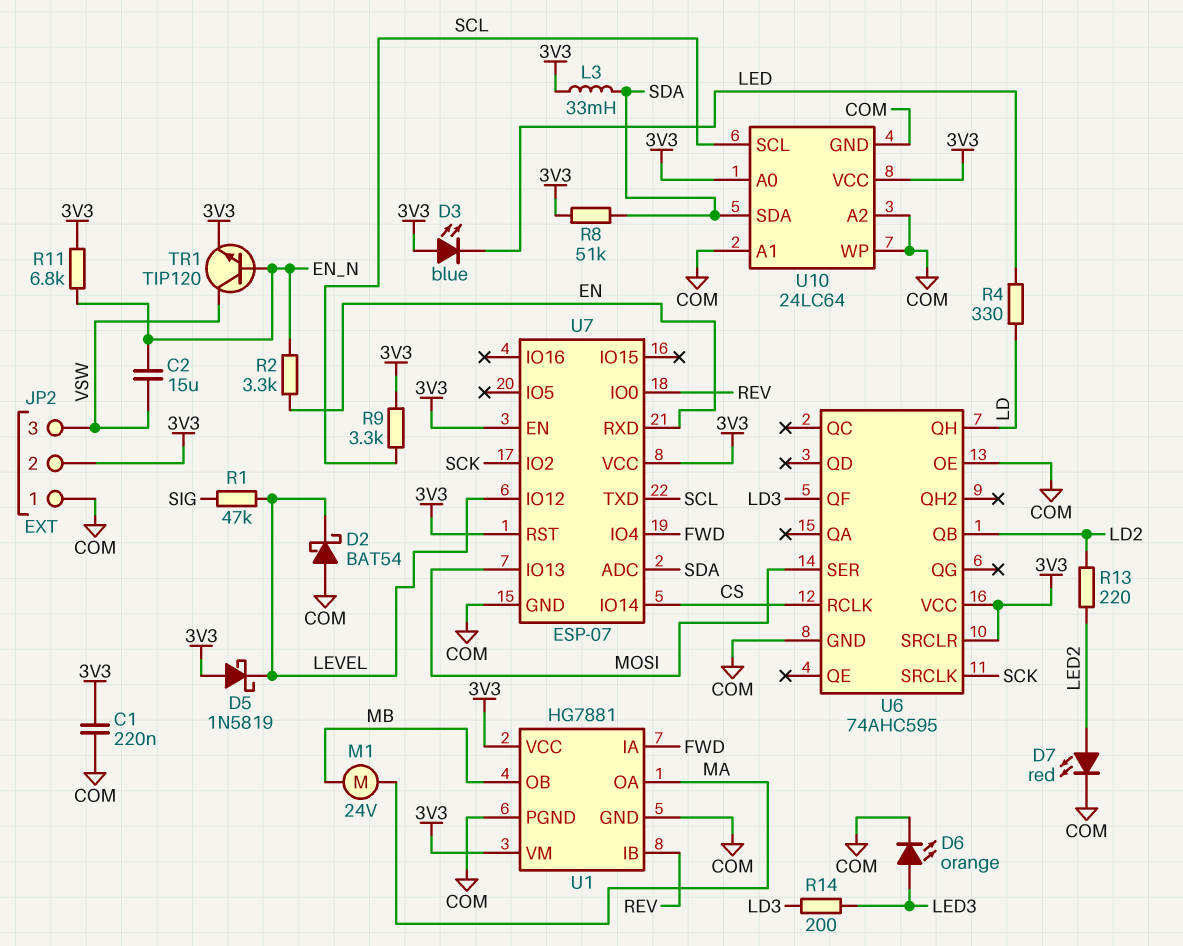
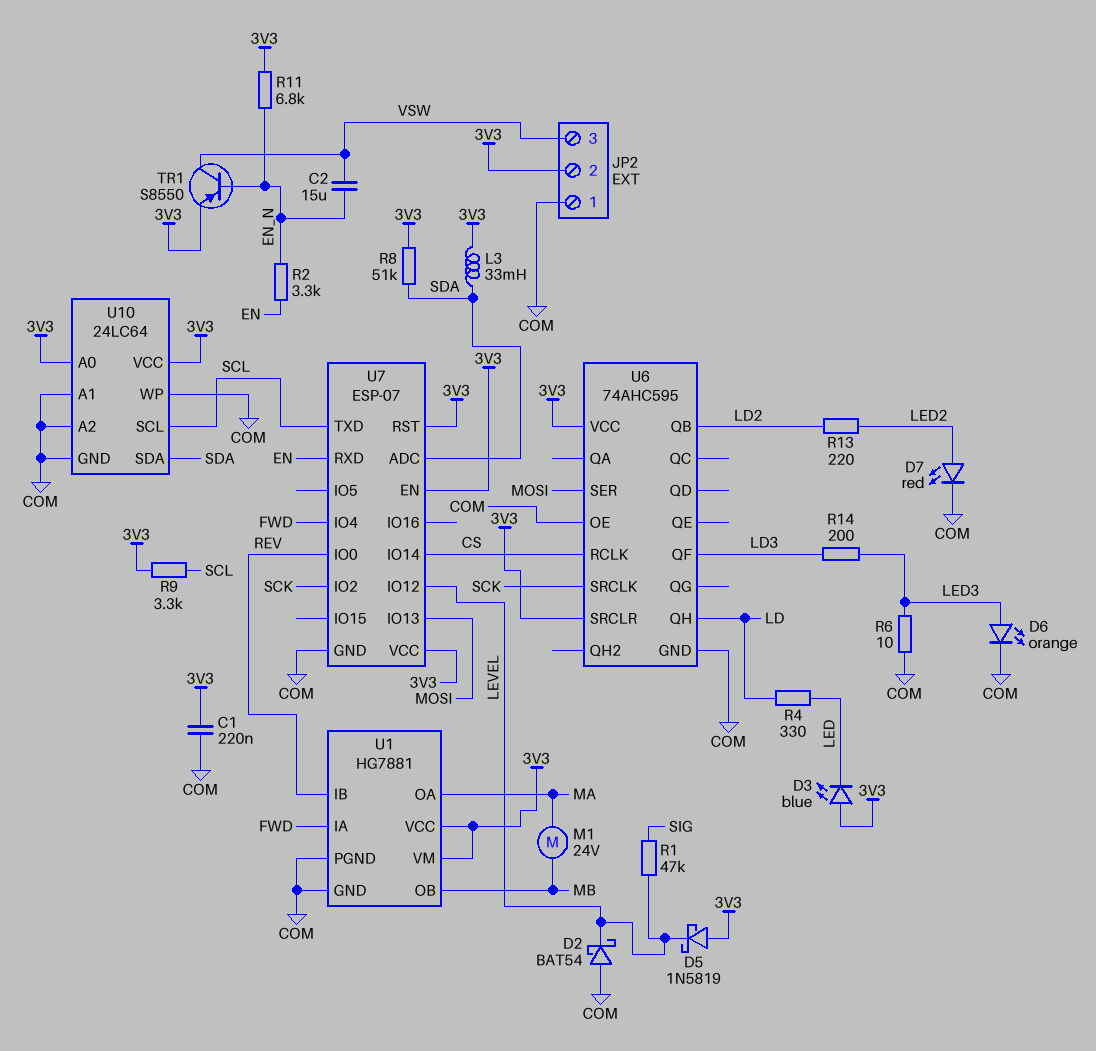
R6: none -> 10 (COM, LED3)
TR1: NPN TIP120 (B EN_N, C VSW, E 3V3) -> PNP S8550 (B EN_N, C VSW, E 3V3)

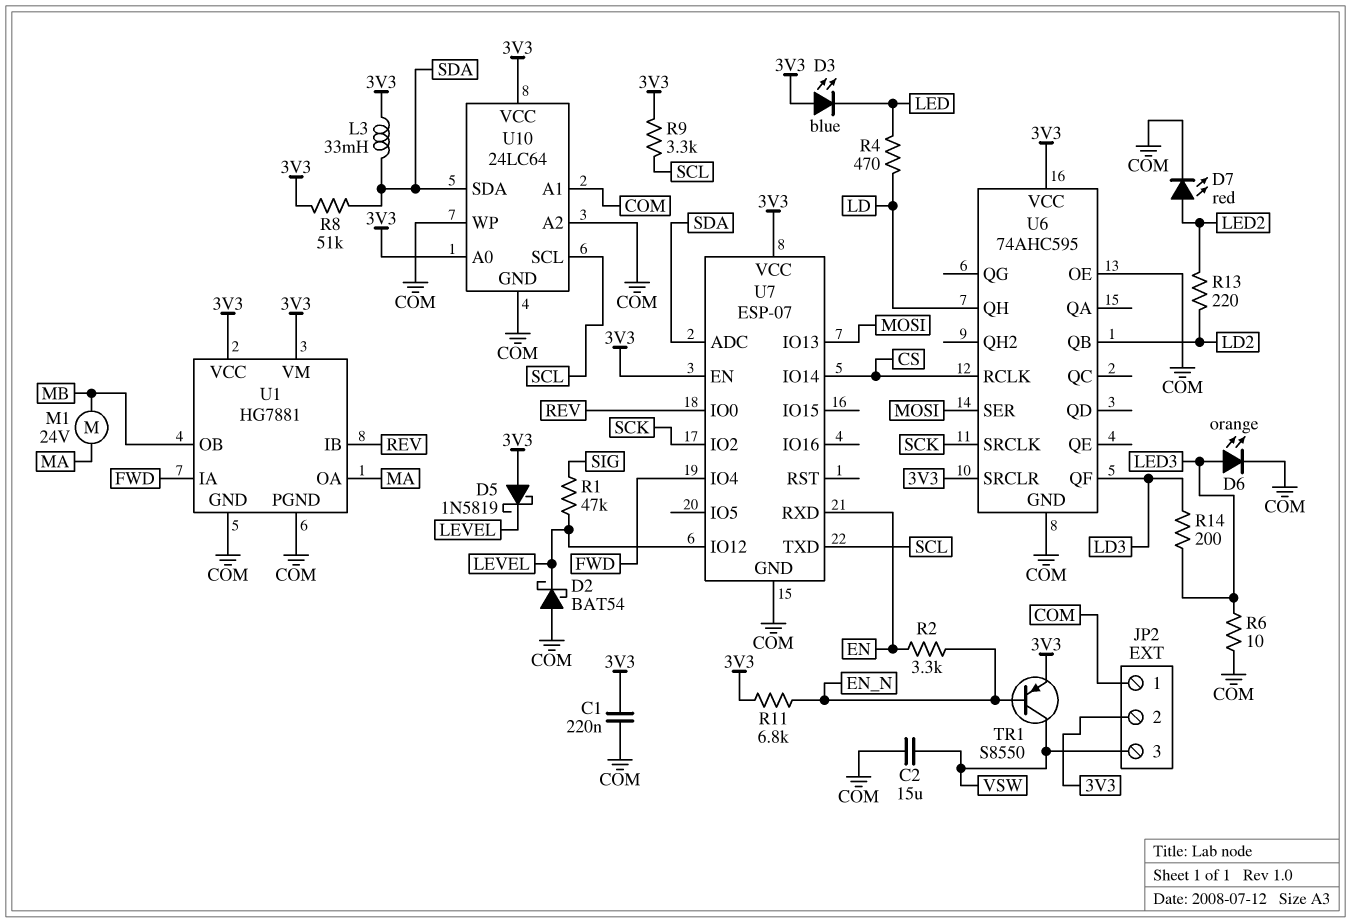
C2: 15uF (EN_N, VSW) -> 15uF (COM, VSW)
R4: 330 (LD, LED) -> 470 (LD, LED)
U7 pin RST: 3V3 -> none

